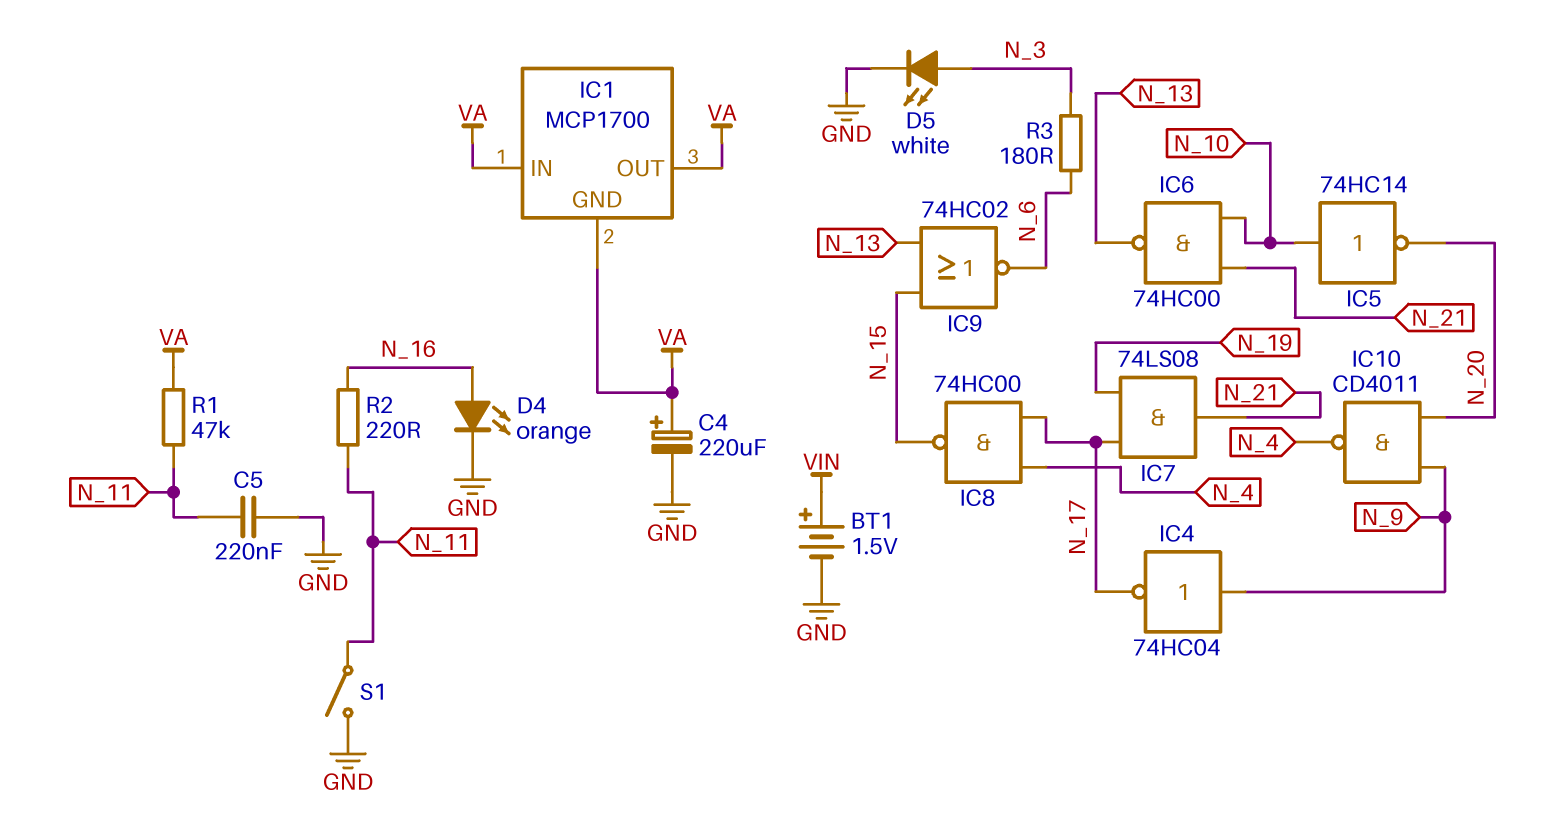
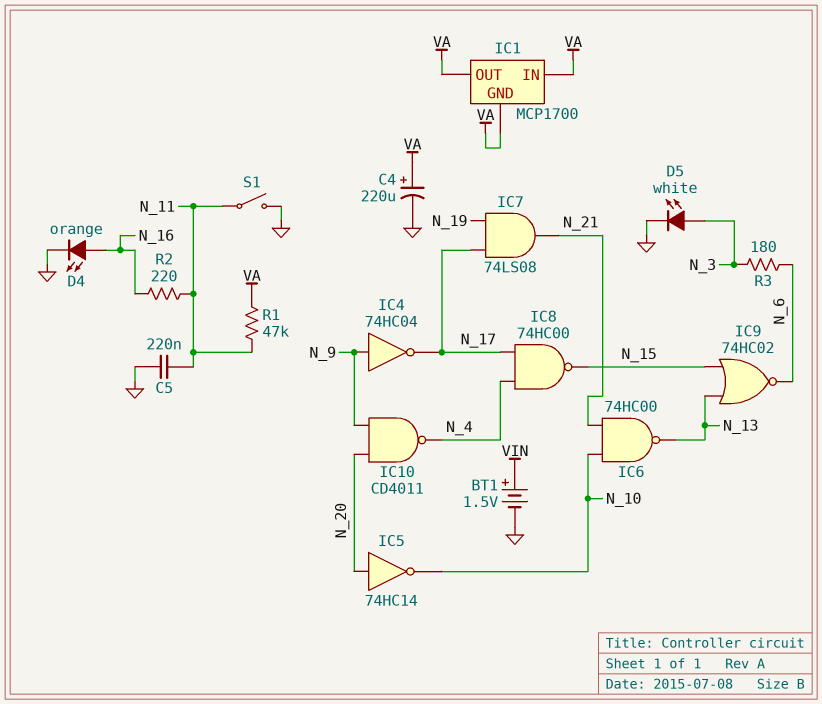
IC5: NOT 74HC14 (in N_10, out N_20) -> NOT 74HC14 (in N_20, out N_10)

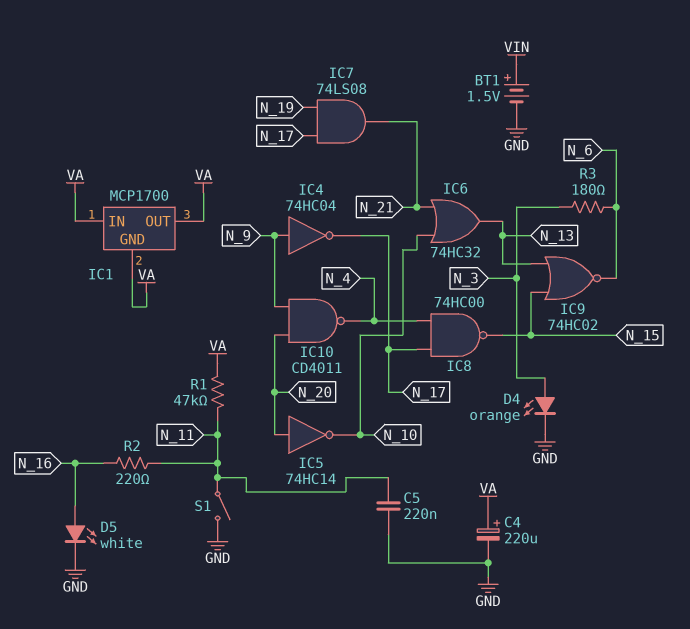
D4: LED orange (A N_16, K GND) -> LED orange (A N_3, K GND)
D5: LED white (A N_3, K GND) -> LED white (A N_16, K GND)
IC6: NAND 74HC00 (in N_10, in N_21, out N_13) -> OR 74HC32 (in N_10, in N_21, out N_13)

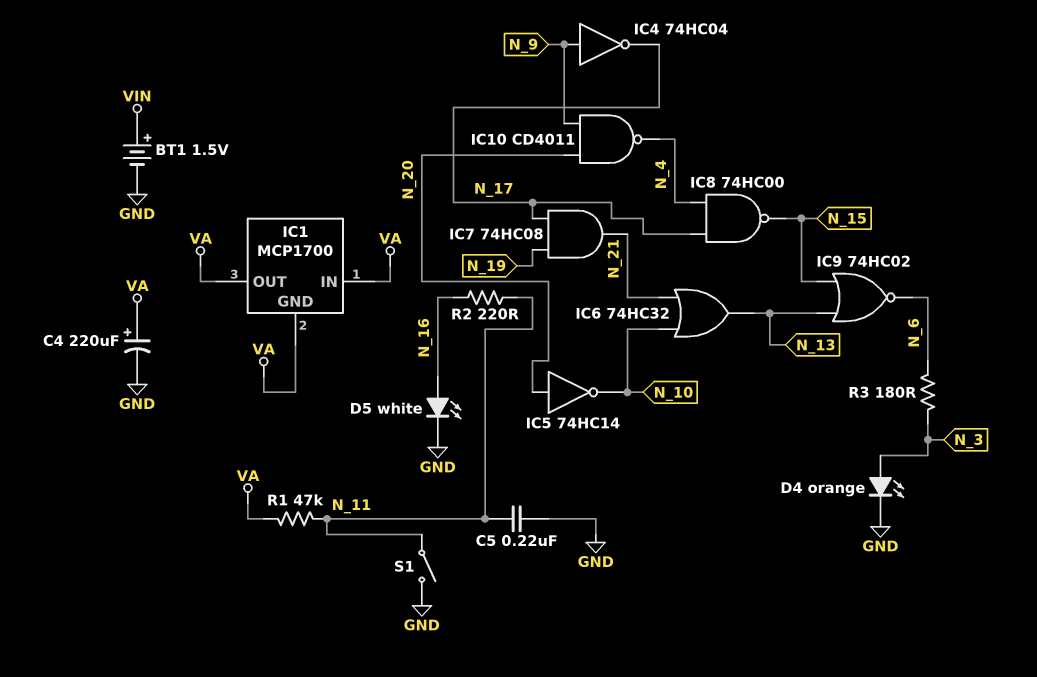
IC7: AND 74LS08 (in N_17, in N_19, out N_21) -> AND 74HC08 (in N_17, in N_19, out N_21)

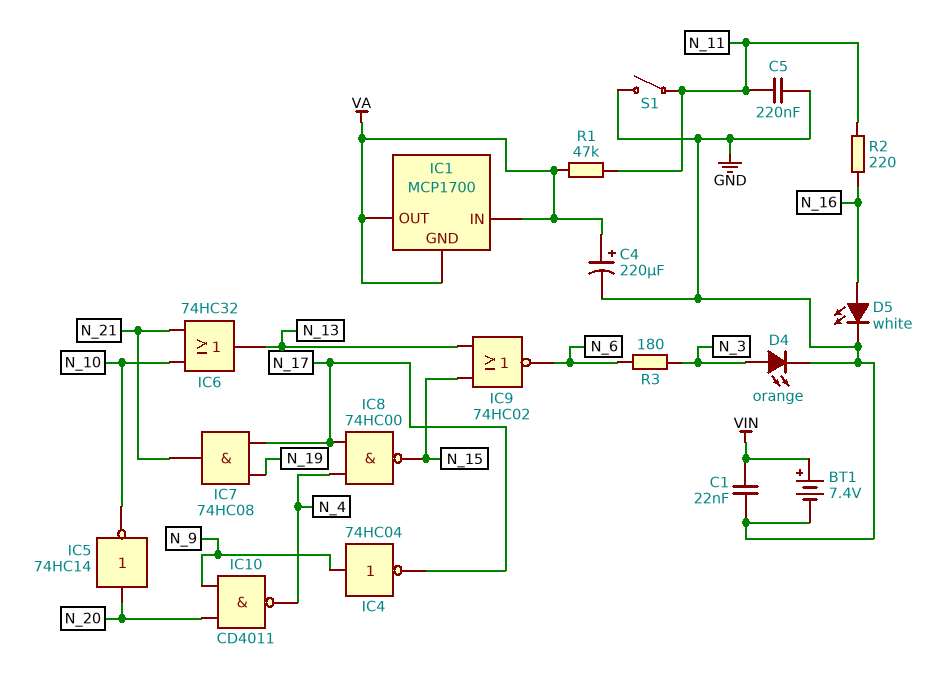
BT1: 1.5V (plus VIN, minus GND) -> 7.4V (plus VIN, minus GND)
C1: none -> 22nF (GND, VIN)

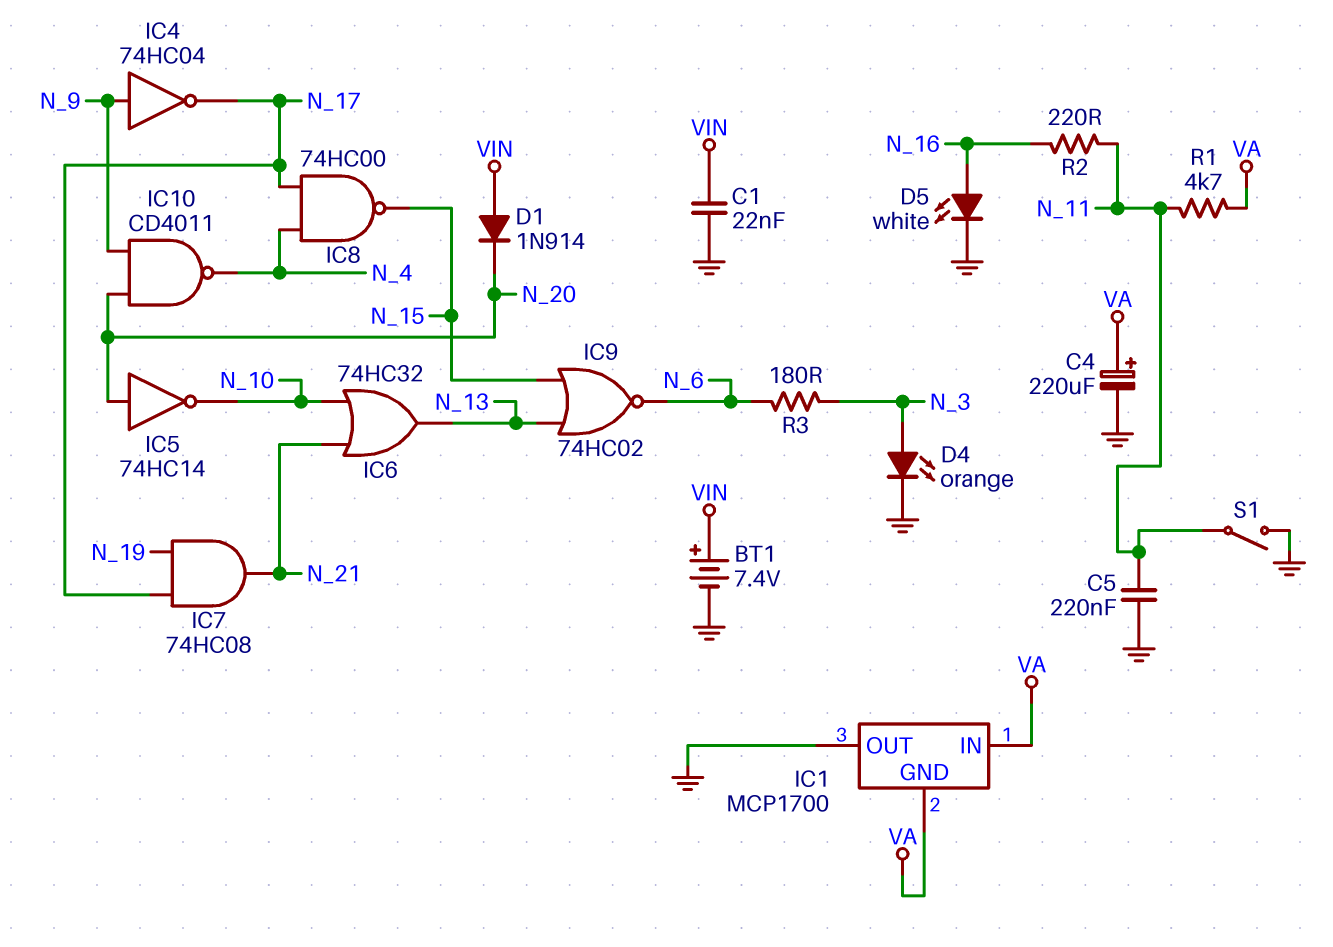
D1: none -> diode 1N914 (A VIN, K N_20)
IC1 pin OUT: VA -> GND
R1: 47k (N_11, VA) -> 4.7k (N_11, VA)

